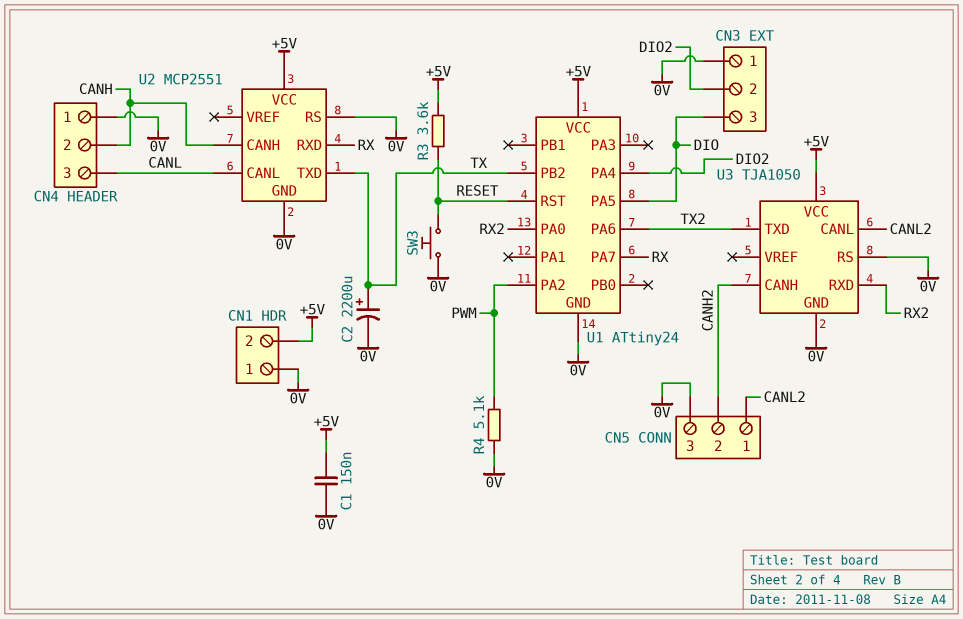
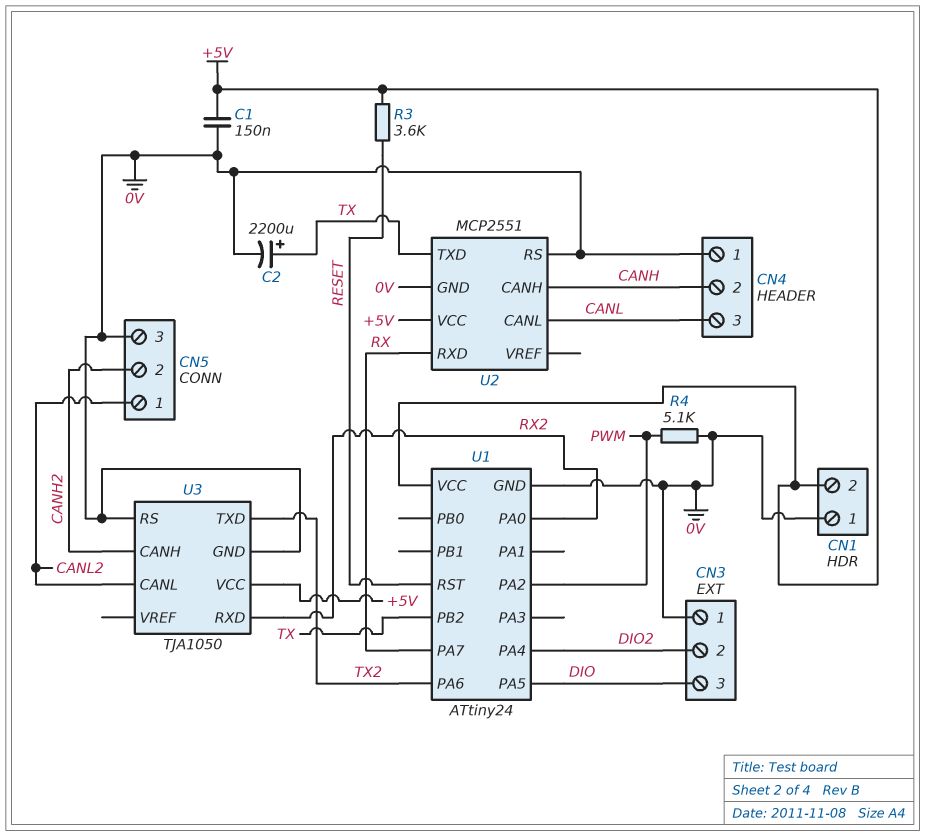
SW3: button (0V, RESET) -> none

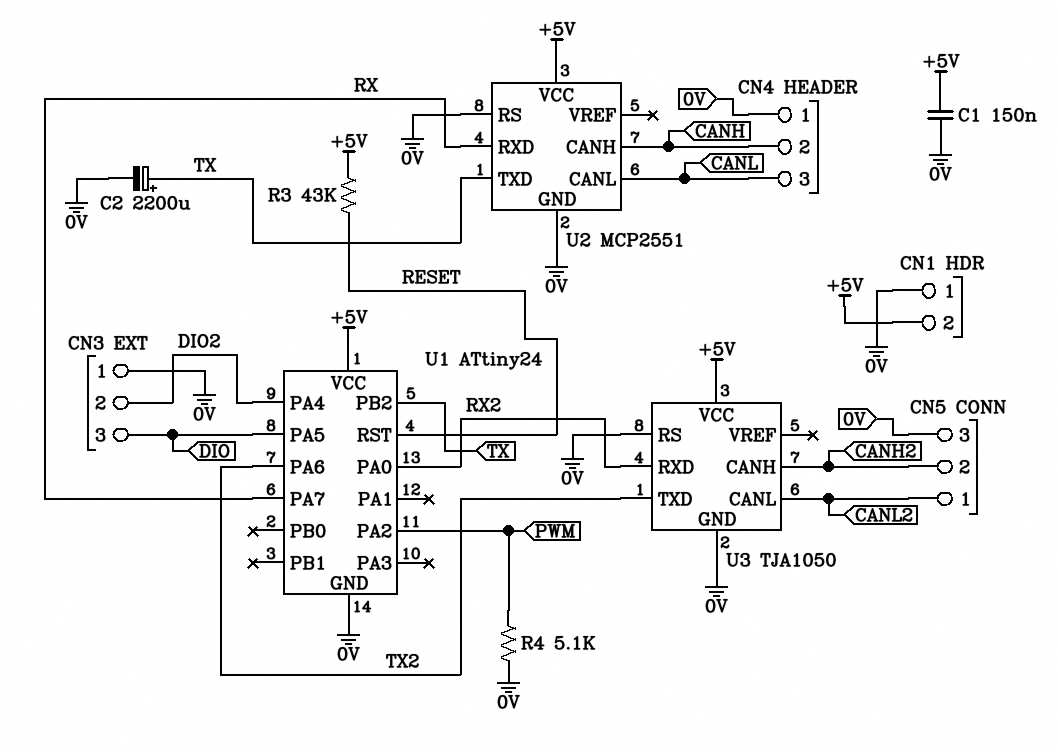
R3: 3.6k (+5V, RESET) -> 43k (+5V, RESET)

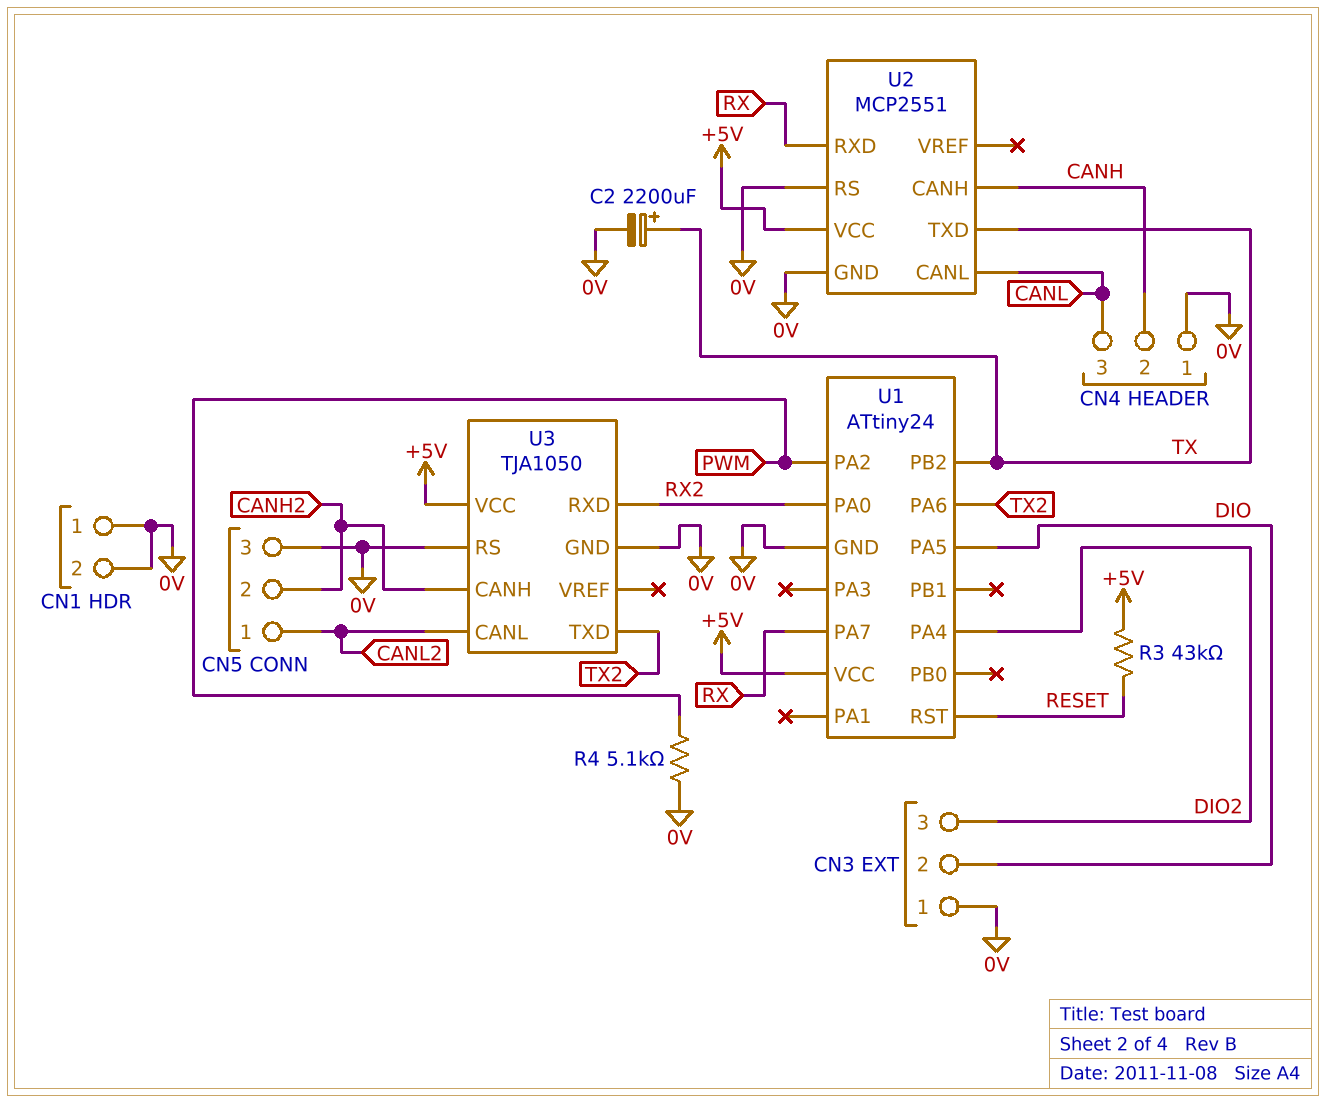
C1: 150nF (+5V, 0V) -> none
CN1 pin 2: +5V -> 0V
CN3 pin 2: DIO2 -> DIO
CN3 pin 3: DIO -> DIO2

